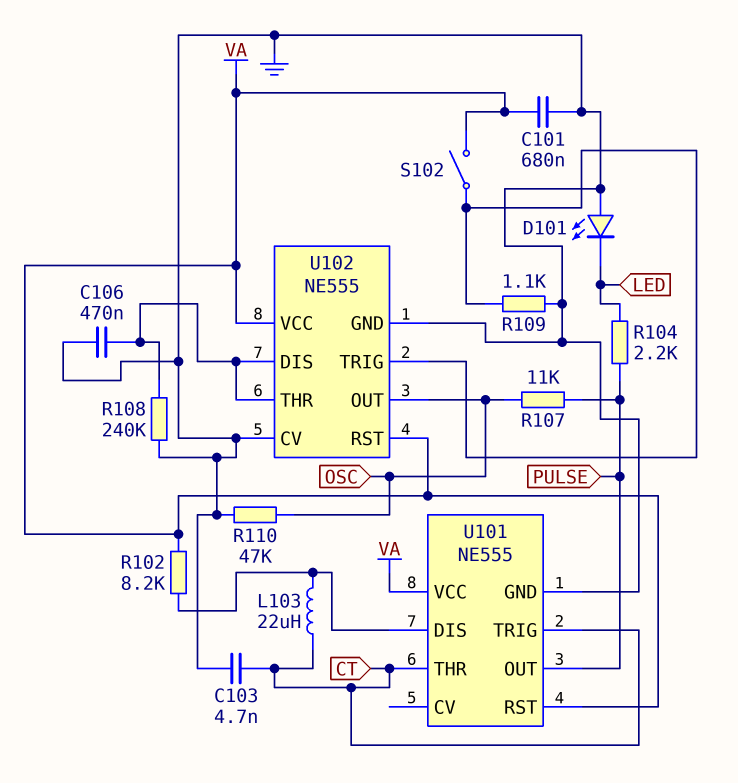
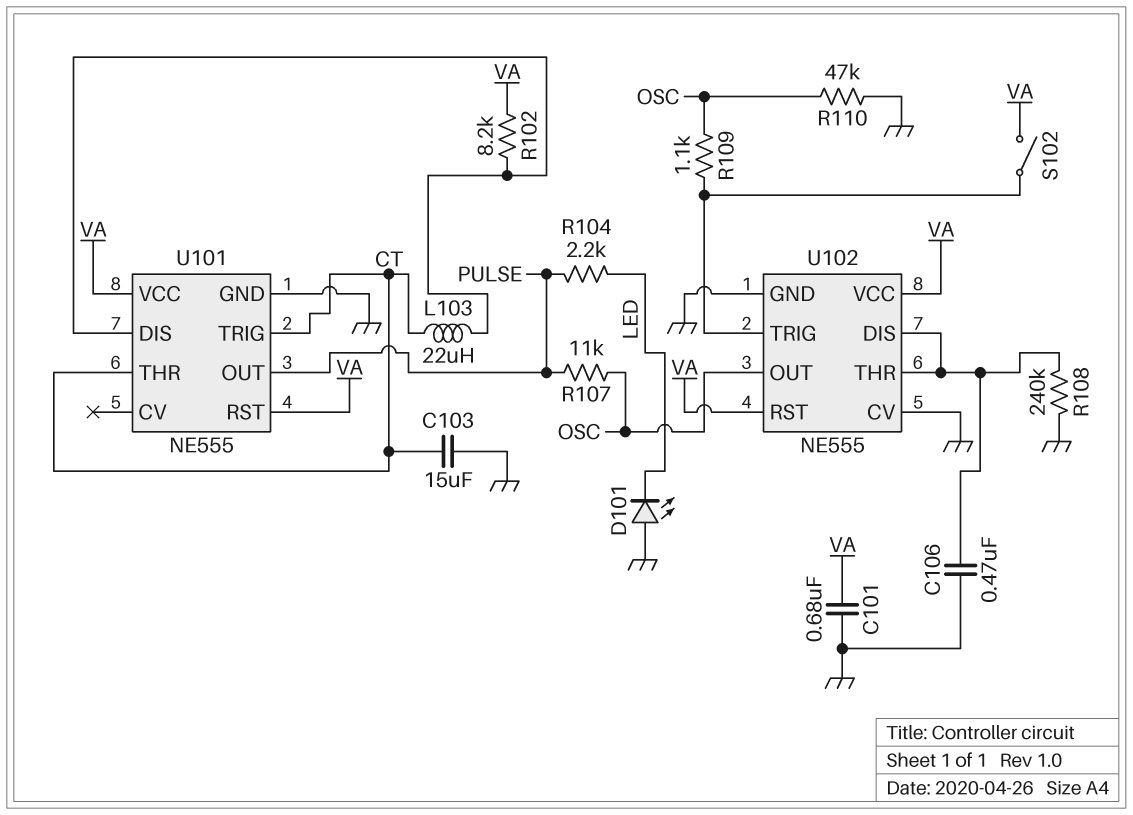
C103: 4.7nF (CT, GND) -> 15uF (CT, GND)
R109: 1.1k (GND, U102/TRIG) -> 1.1k (OSC, U102/TRIG)

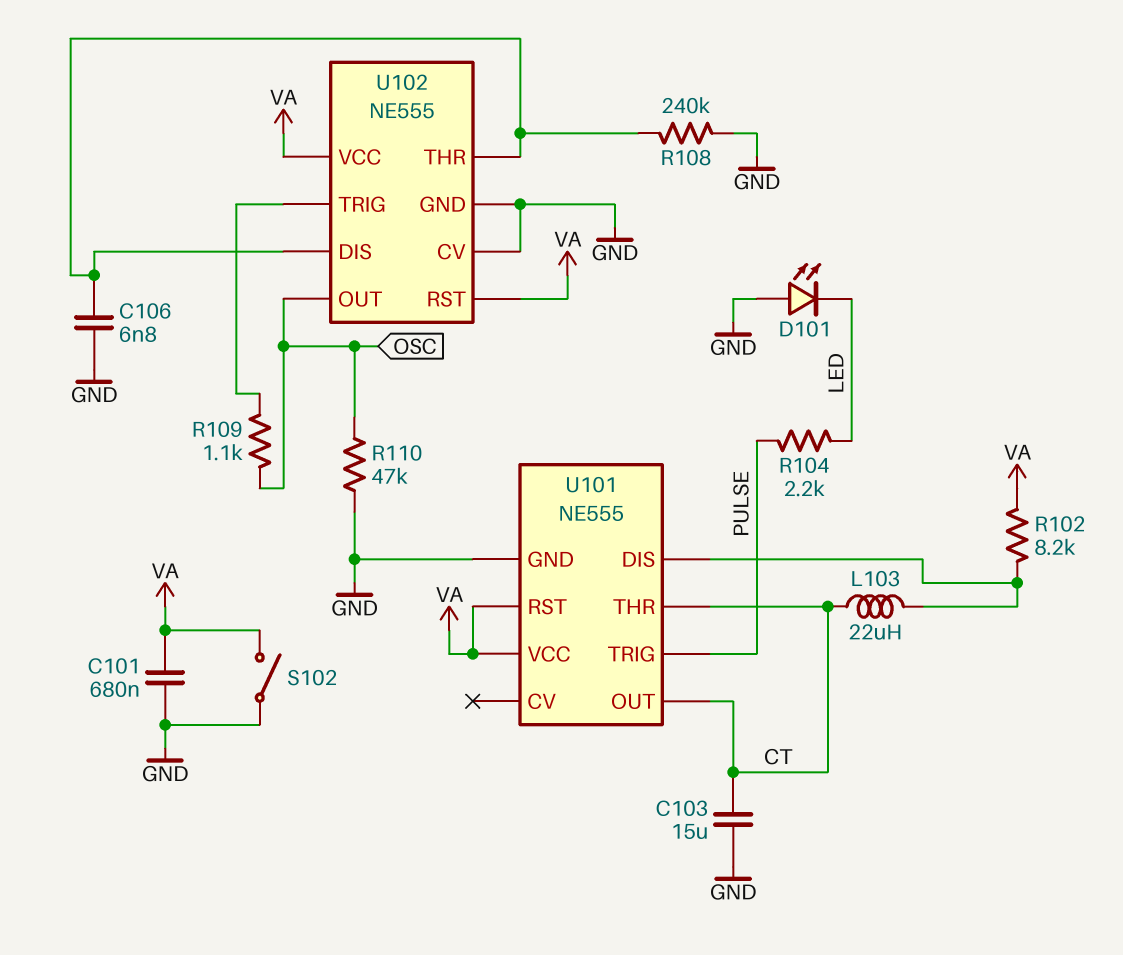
C106: 470nF (GND, U102/DIS) -> 6.8nF (GND, U102/DIS)
R107: 11k (OSC, PULSE) -> none
S102: switch (U102/TRIG, VA) -> switch (GND, VA)
U101 pin OUT: PULSE -> CT
U101 pin TRIG: CT -> PULSE

